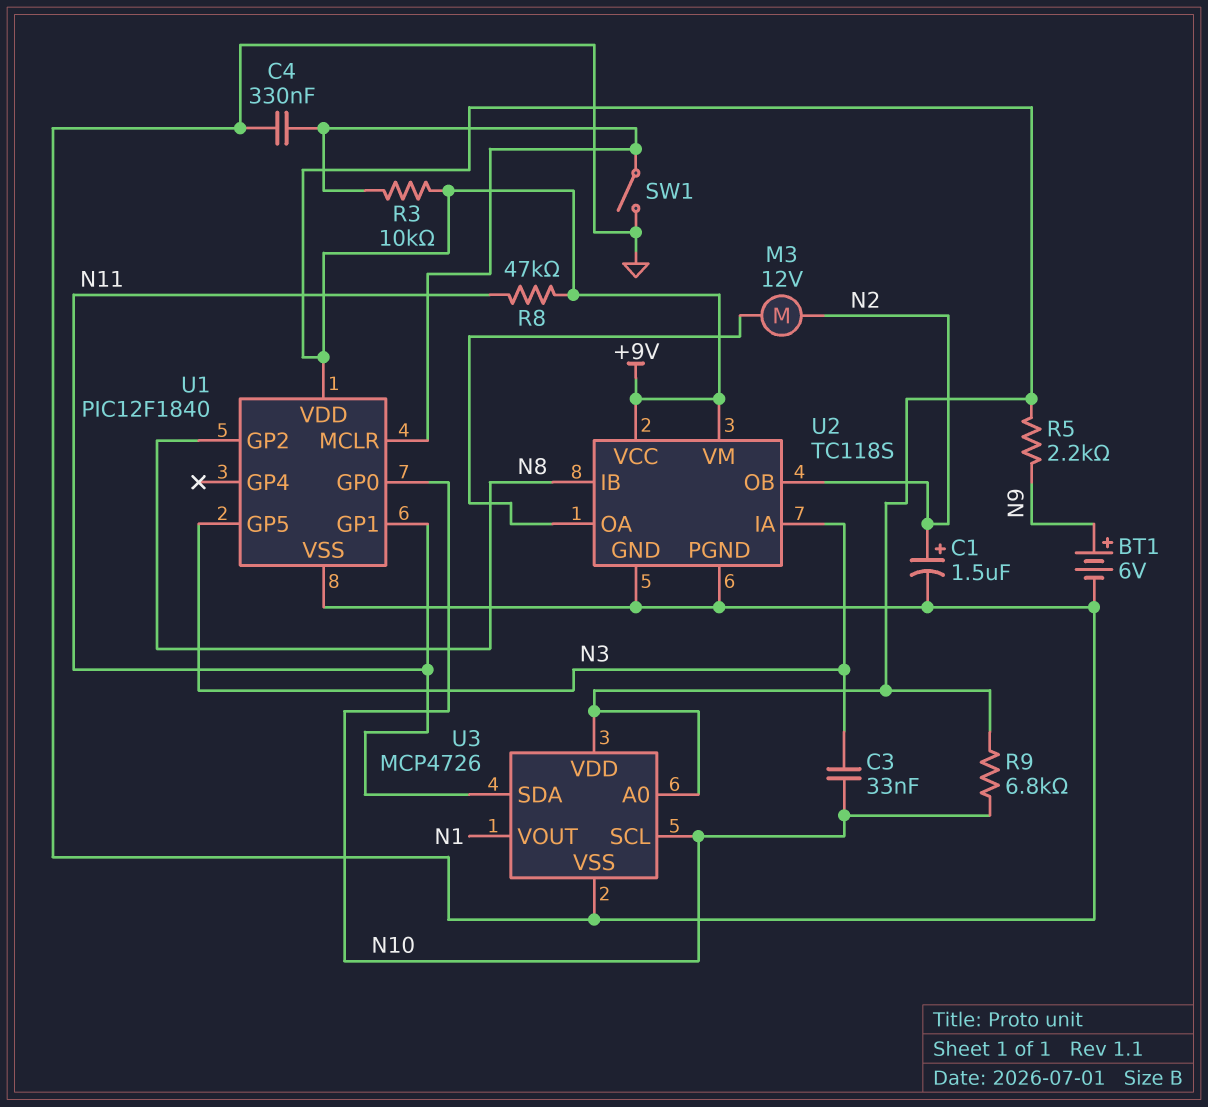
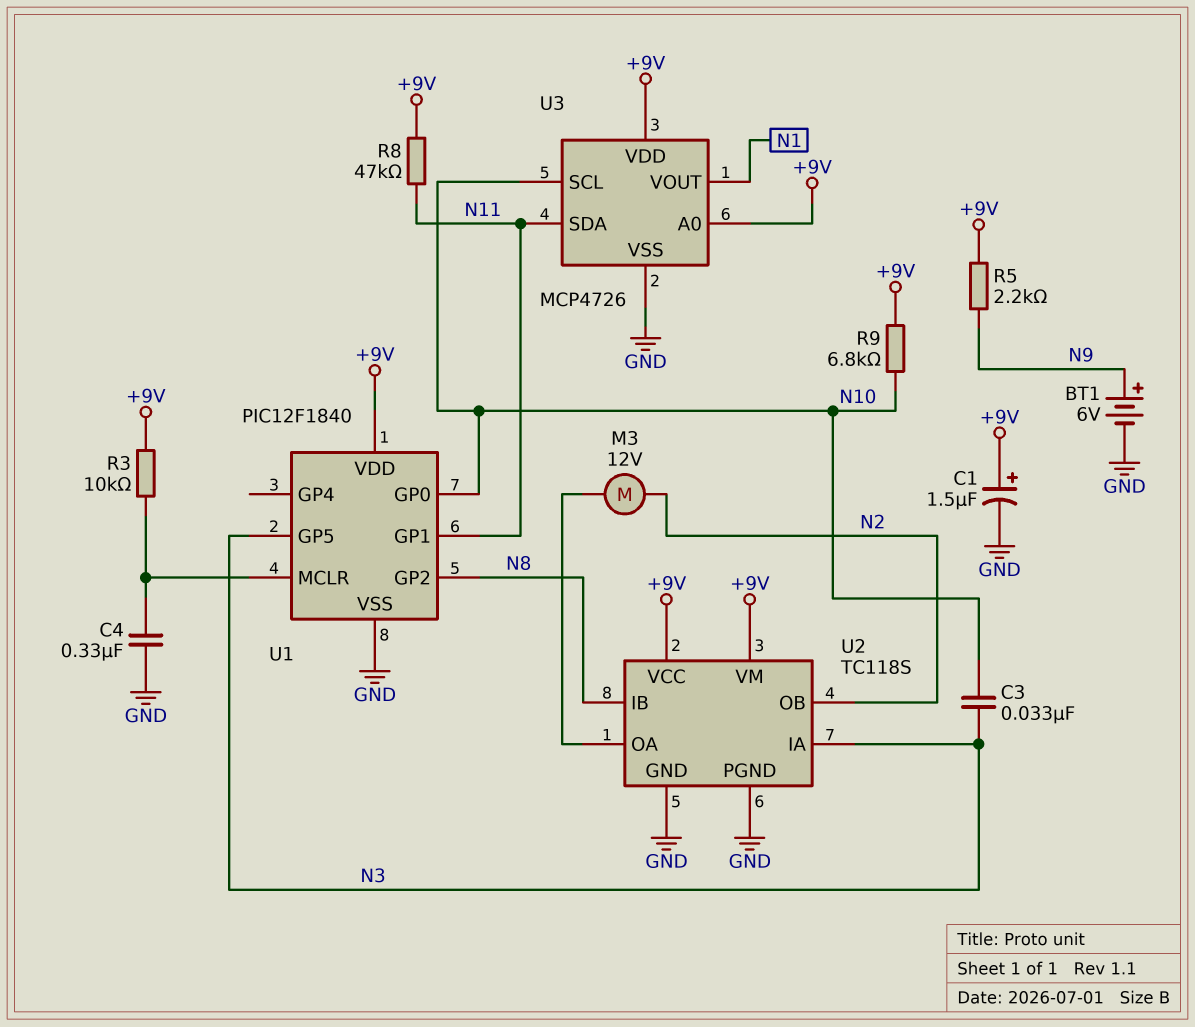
C1: 1.5uF (plus N2, minus GND) -> 1.5uF (plus +9V, minus GND)
SW1: switch (GND, U1/MCLR) -> none

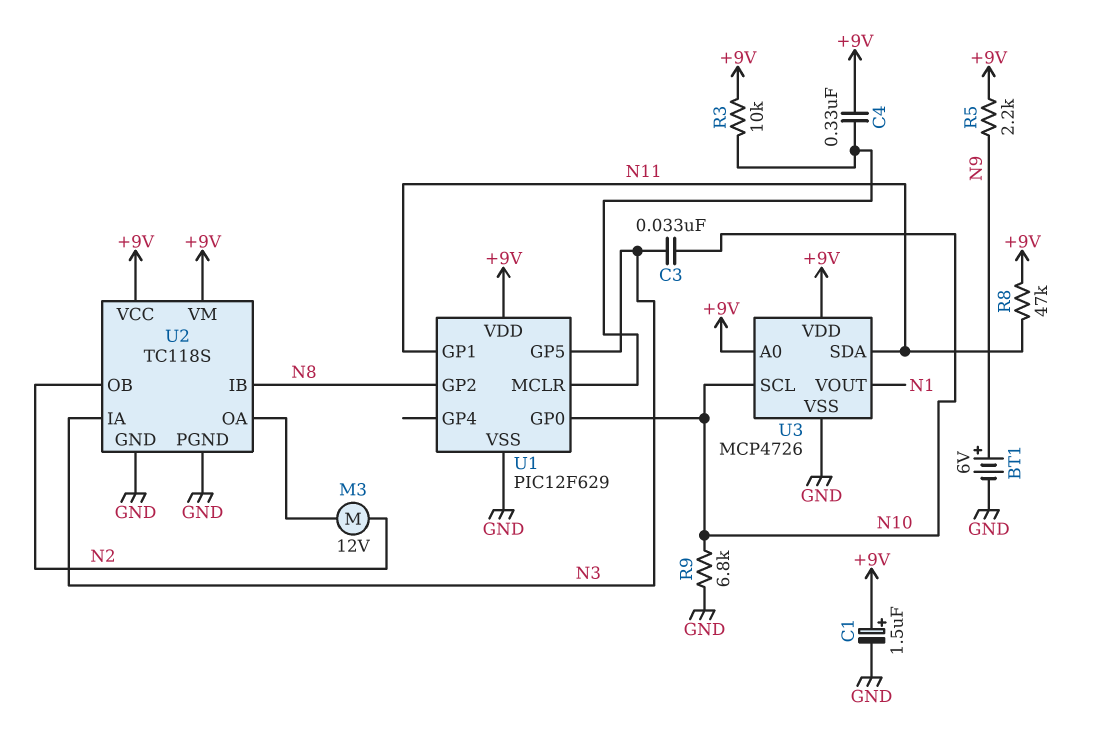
C4: 330nF (GND, U1/MCLR) -> 330nF (+9V, U1/MCLR)
R9: 6.8k (+9V, N10) -> 6.8k (GND, N10)
U1: PIC12F1840 -> PIC12F629

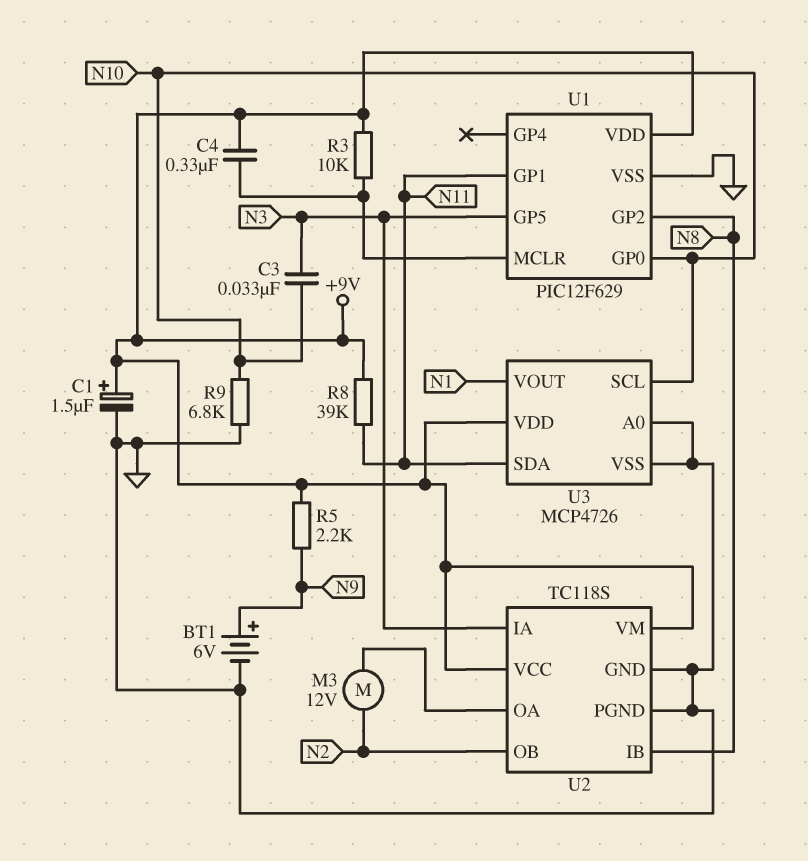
R8: 47k (+9V, N11) -> 39k (+9V, N11)
U3 pin A0: +9V -> GND

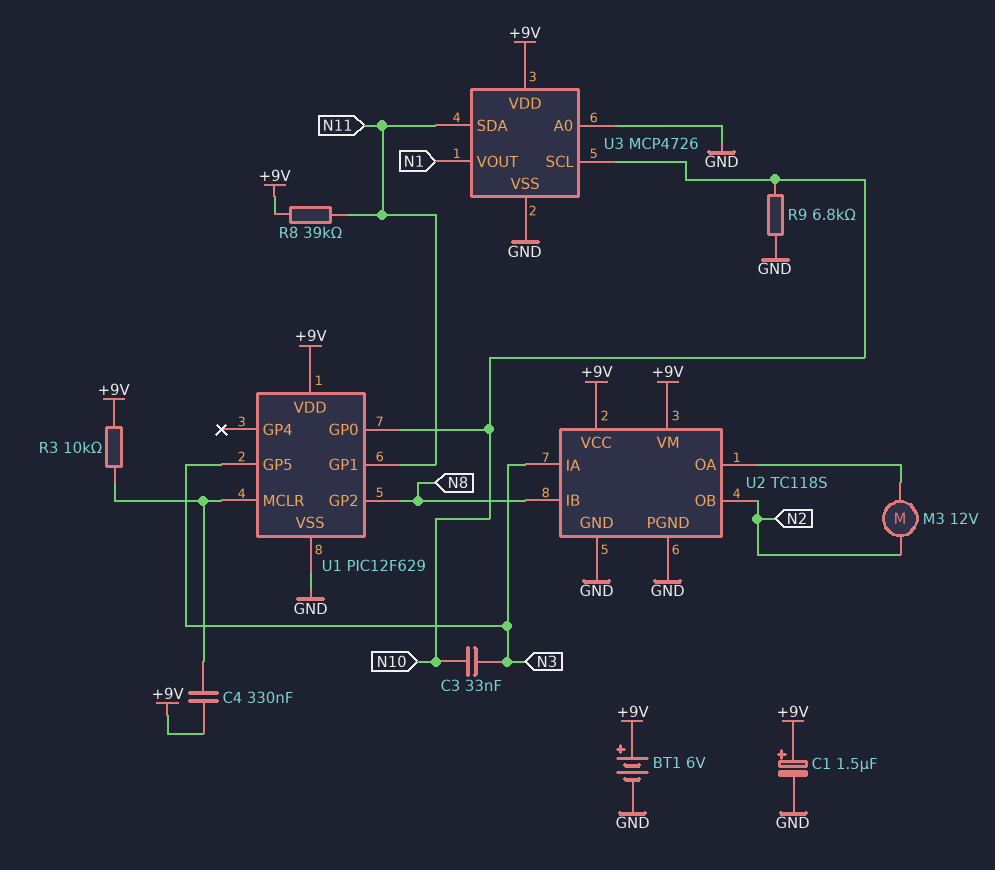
BT1: 6V (plus N9, minus GND) -> 6V (plus +9V, minus GND)
R5: 2.2k (+9V, N9) -> none

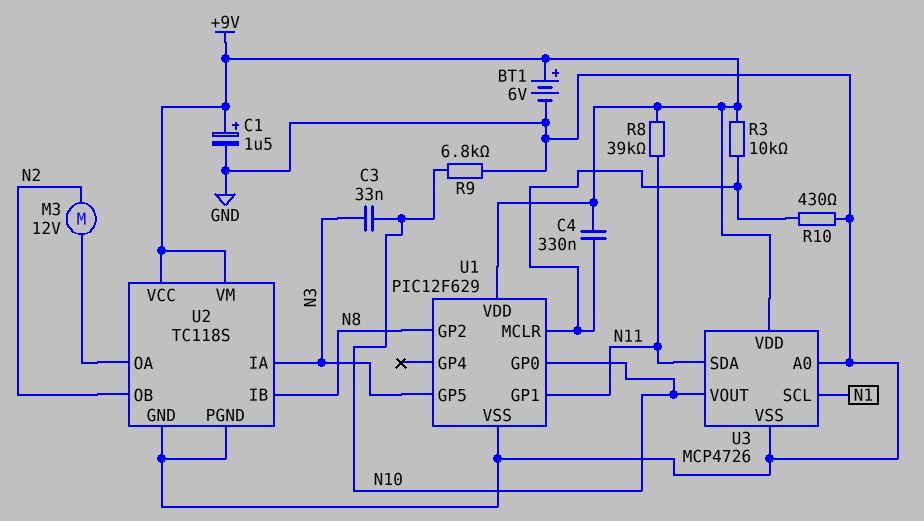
R10: none -> 430 (GND, U1/MCLR)
U3 pin SCL: N10 -> N1
U3 pin VOUT: N1 -> N10

